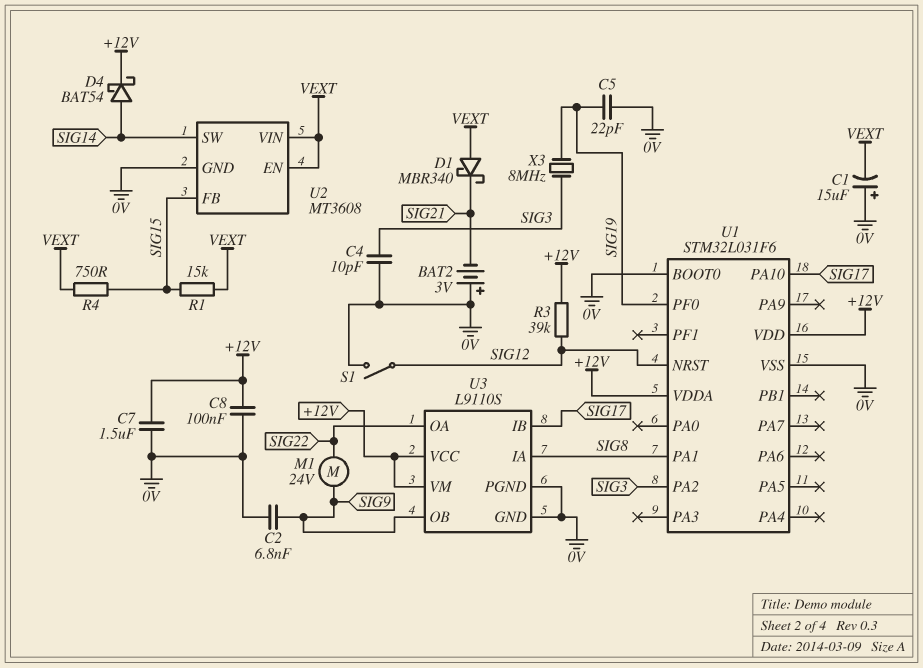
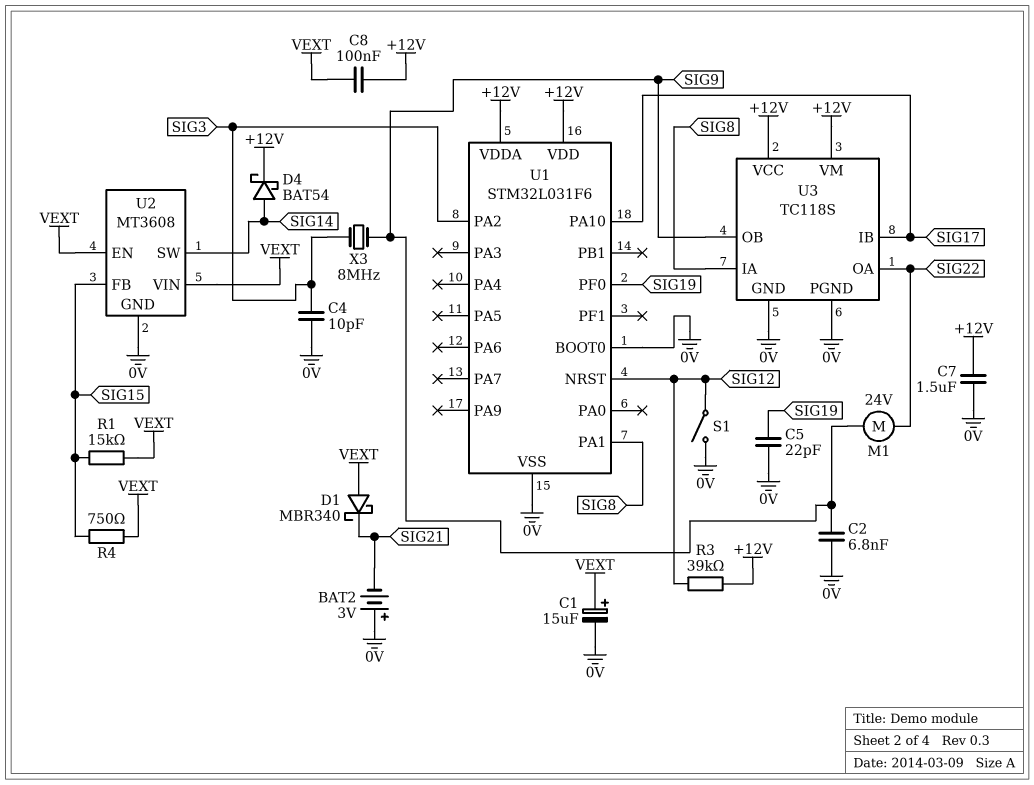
C1: 15uF (plus 0V, minus VEXT) -> 15uF (plus VEXT, minus 0V)
C8: 100nF (+12V, 0V) -> 100nF (+12V, VEXT)
U3: L9110S -> TC118S
X3: 8MHz (SIG3, SIG19) -> 8MHz (SIG3, SIG9)

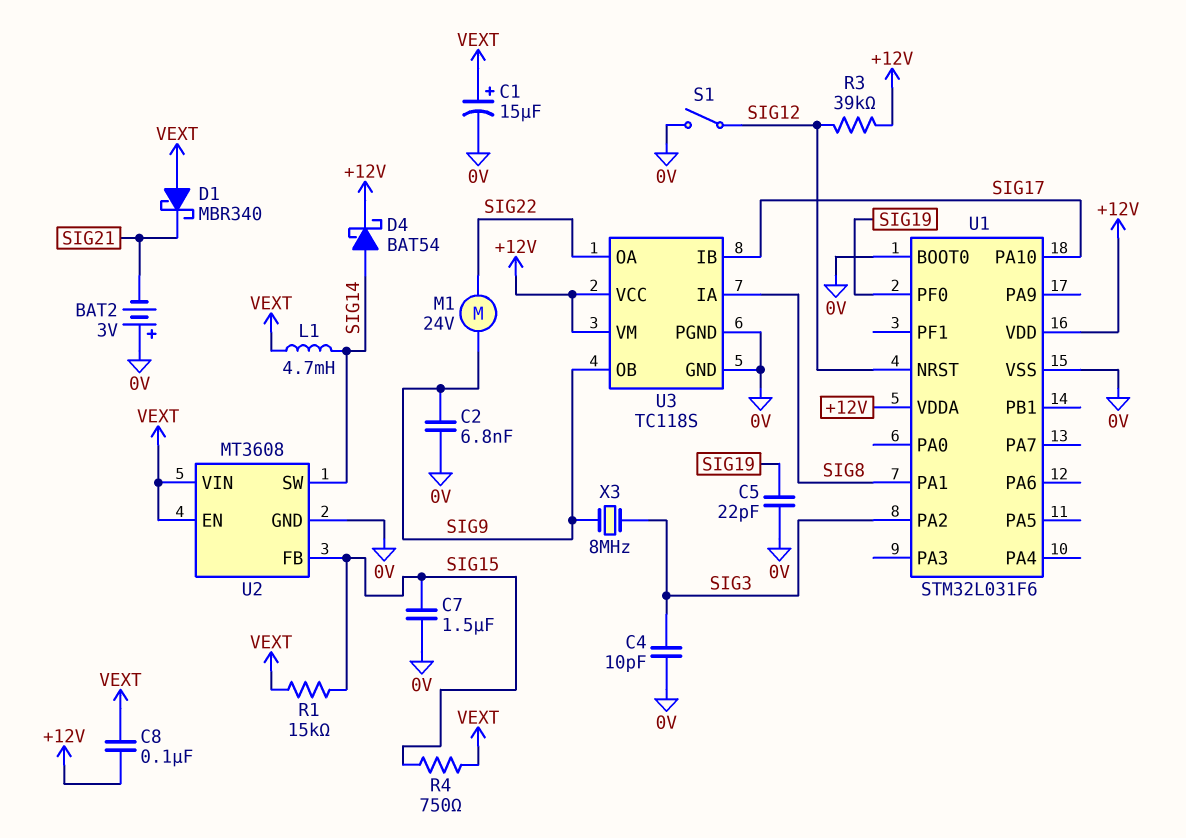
C7: 1.5uF (+12V, 0V) -> 1.5uF (0V, SIG15)
L1: none -> 4.7mH (SIG14, VEXT)

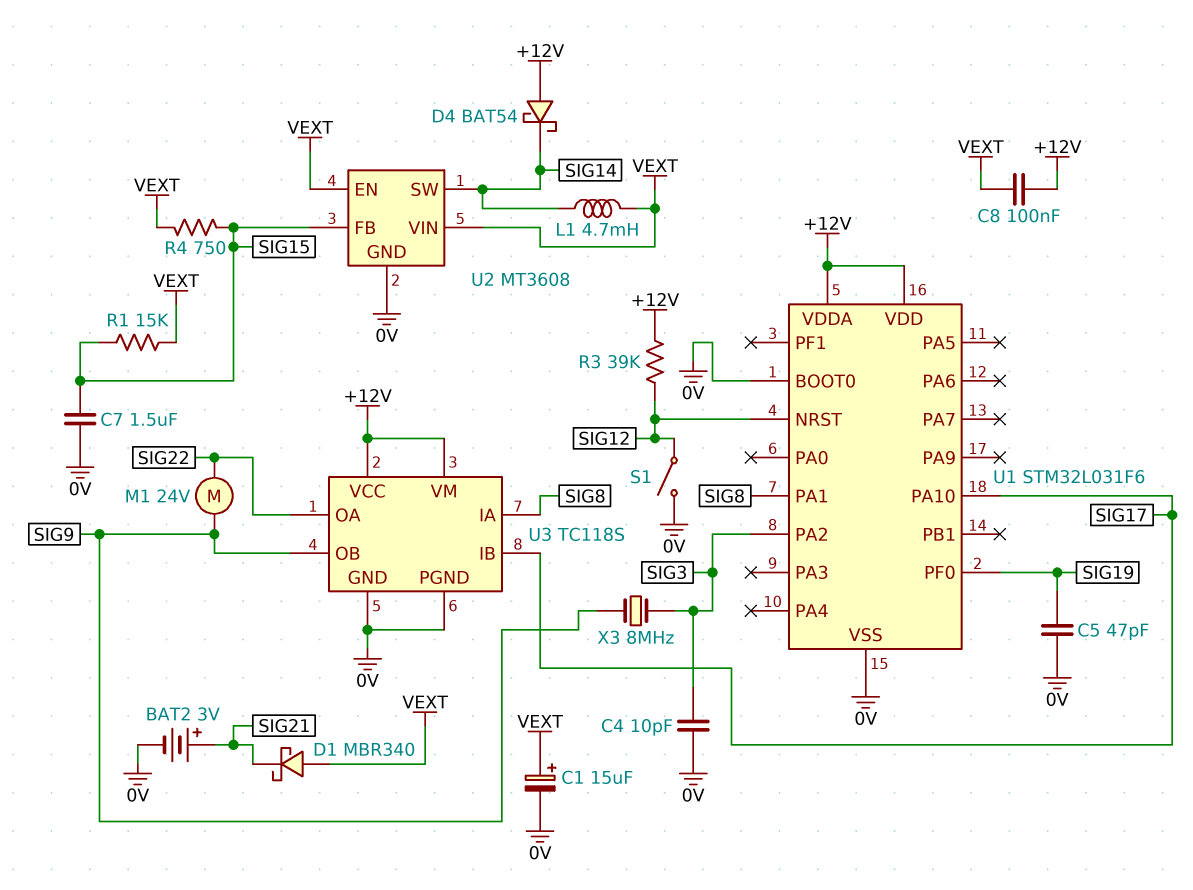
BAT2: 3V (plus 0V, minus SIG21) -> 3V (plus SIG21, minus 0V)
C2: 6.8nF (0V, SIG9) -> none
C5: 22pF (0V, SIG19) -> 47pF (0V, SIG19)
D4: schottky BAT54 (A SIG14, K +12V) -> schottky BAT54 (A +12V, K SIG14)

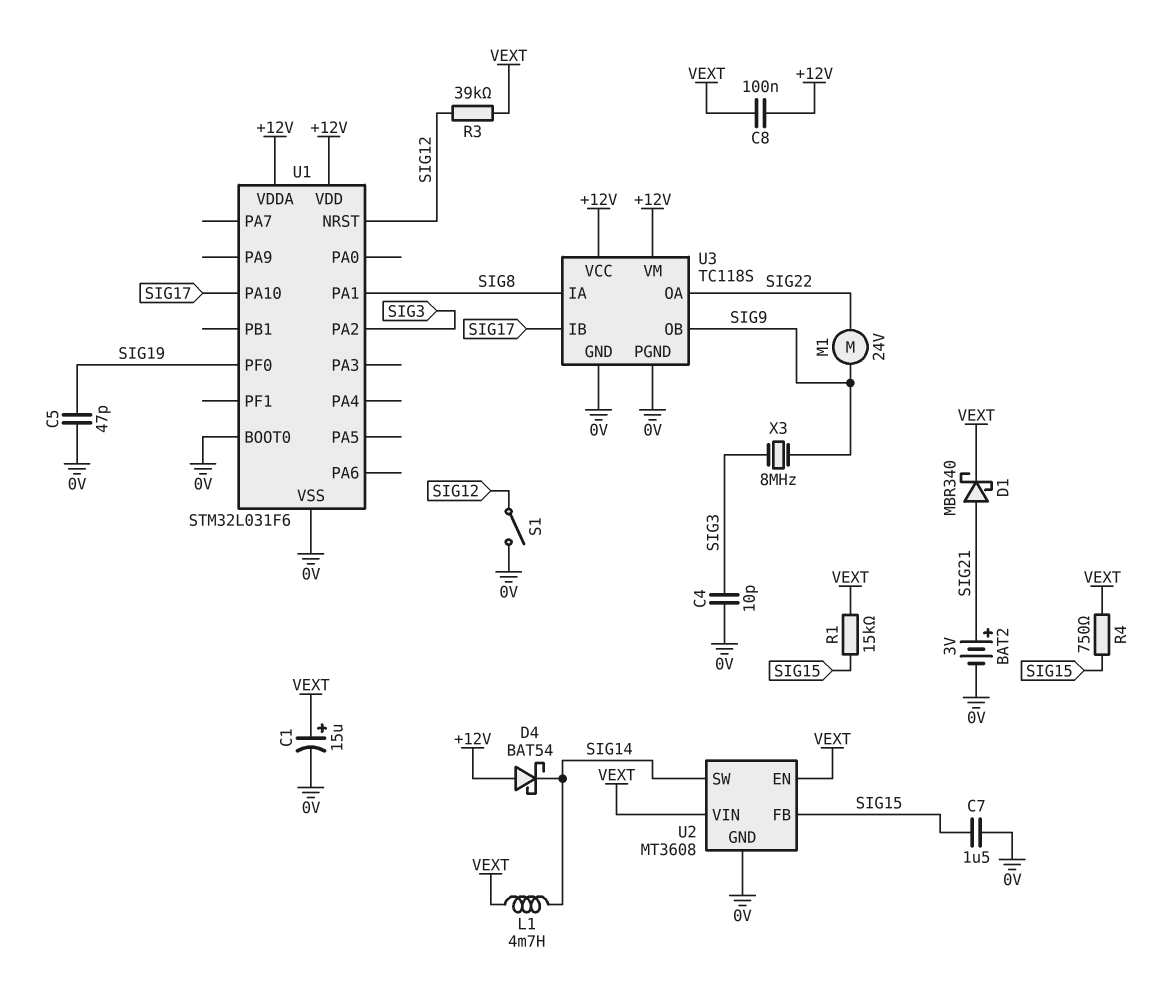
D1: schottky MBR340 (A VEXT, K SIG21) -> schottky MBR340 (A SIG21, K VEXT)
R3: 39k (+12V, SIG12) -> 39k (SIG12, VEXT)

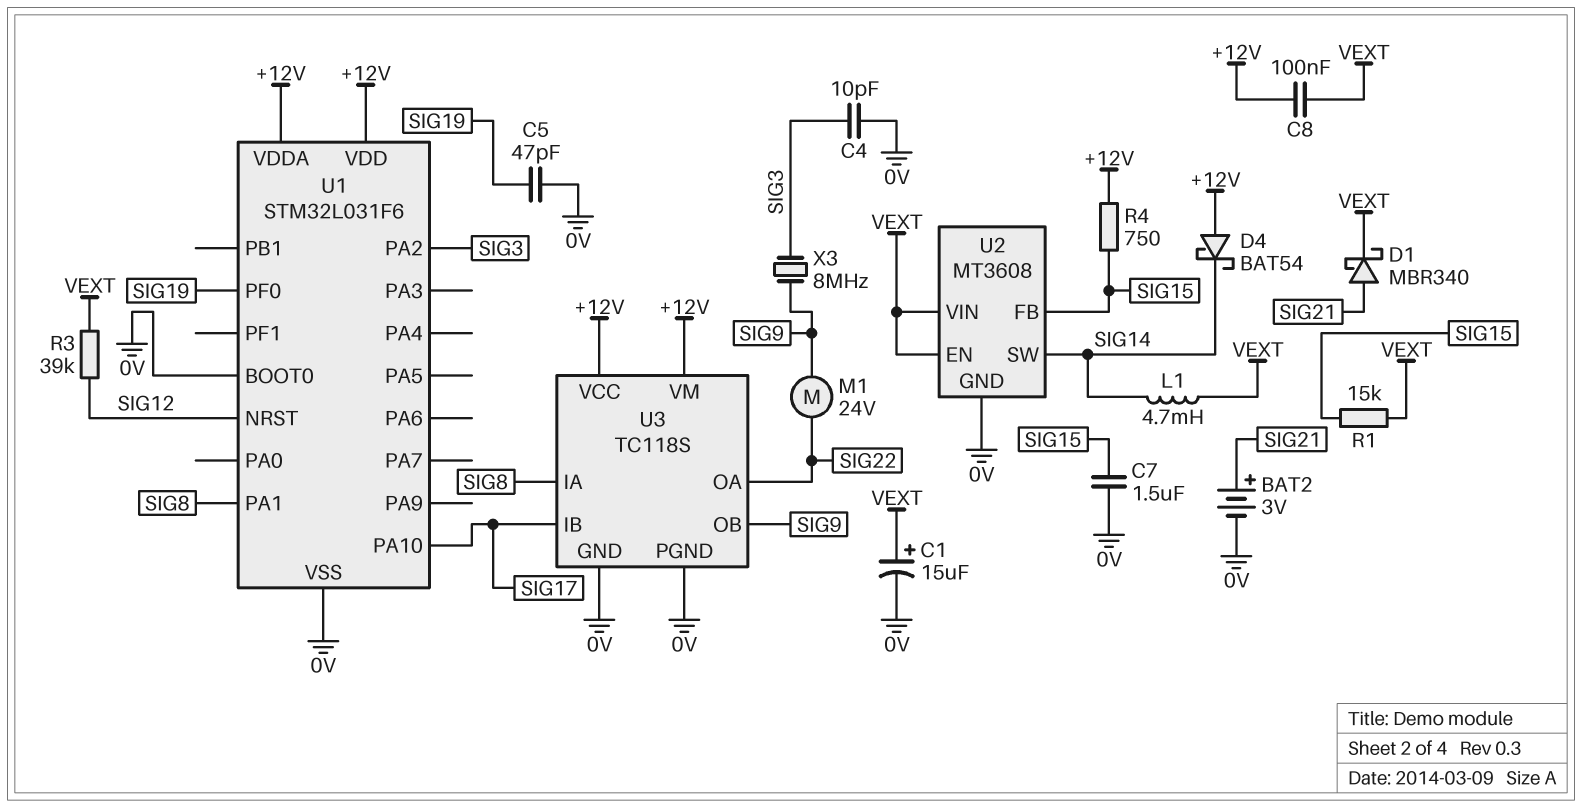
R4: 750 (SIG15, VEXT) -> 750 (+12V, SIG15)
S1: switch (0V, SIG12) -> none

